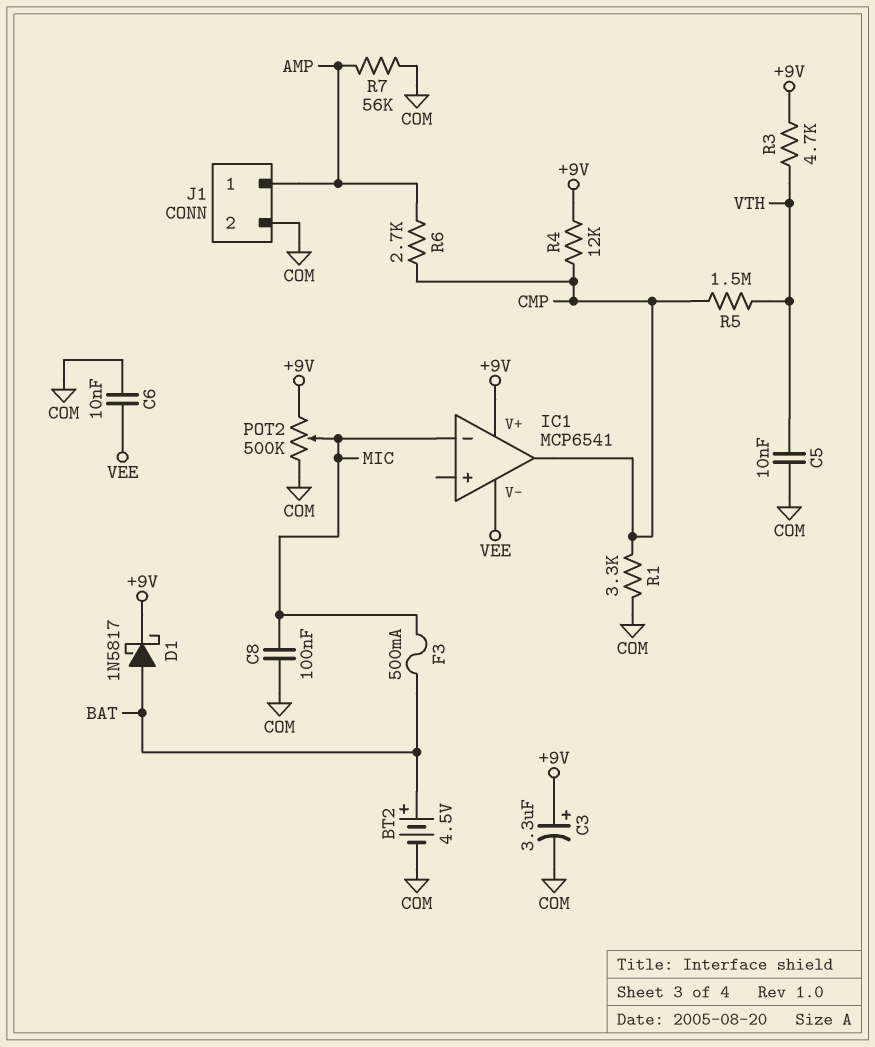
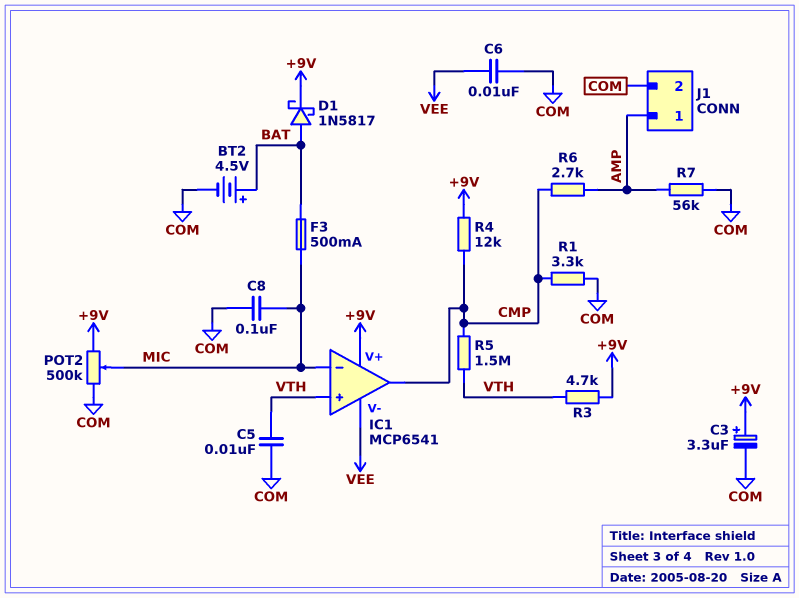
IC1 pin in+: none -> VTH

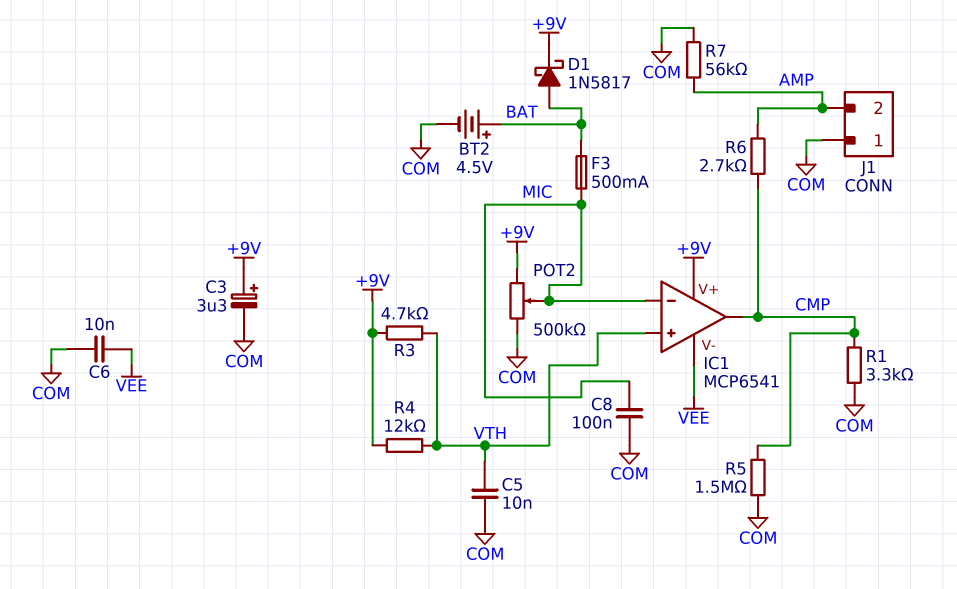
J1 pin 1: AMP -> COM
J1 pin 2: COM -> AMP
R4: 12k (+9V, CMP) -> 12k (+9V, VTH)
R5: 1.5M (CMP, VTH) -> 1.5M (CMP, COM)

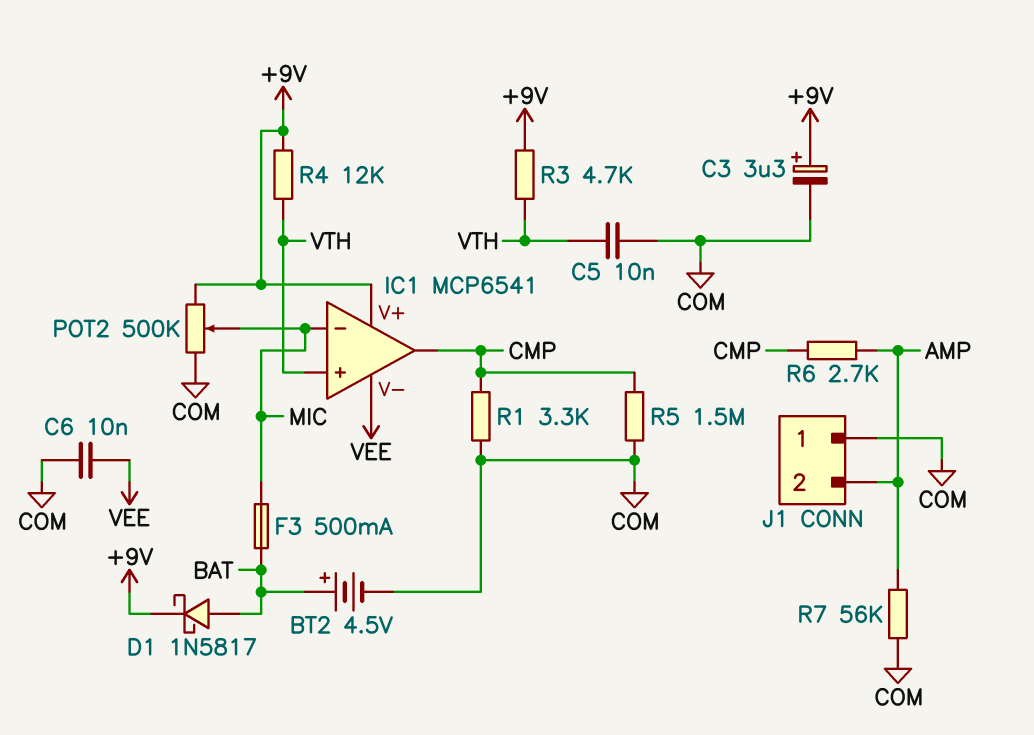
C8: 100nF (COM, MIC) -> none

